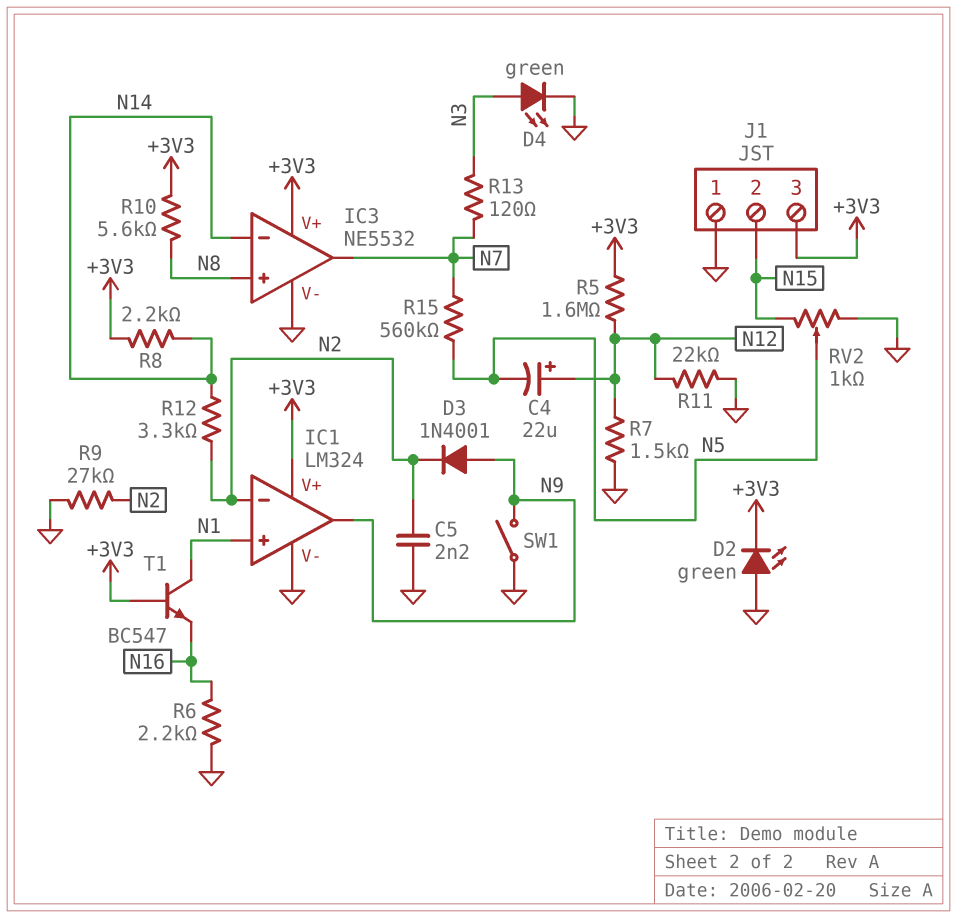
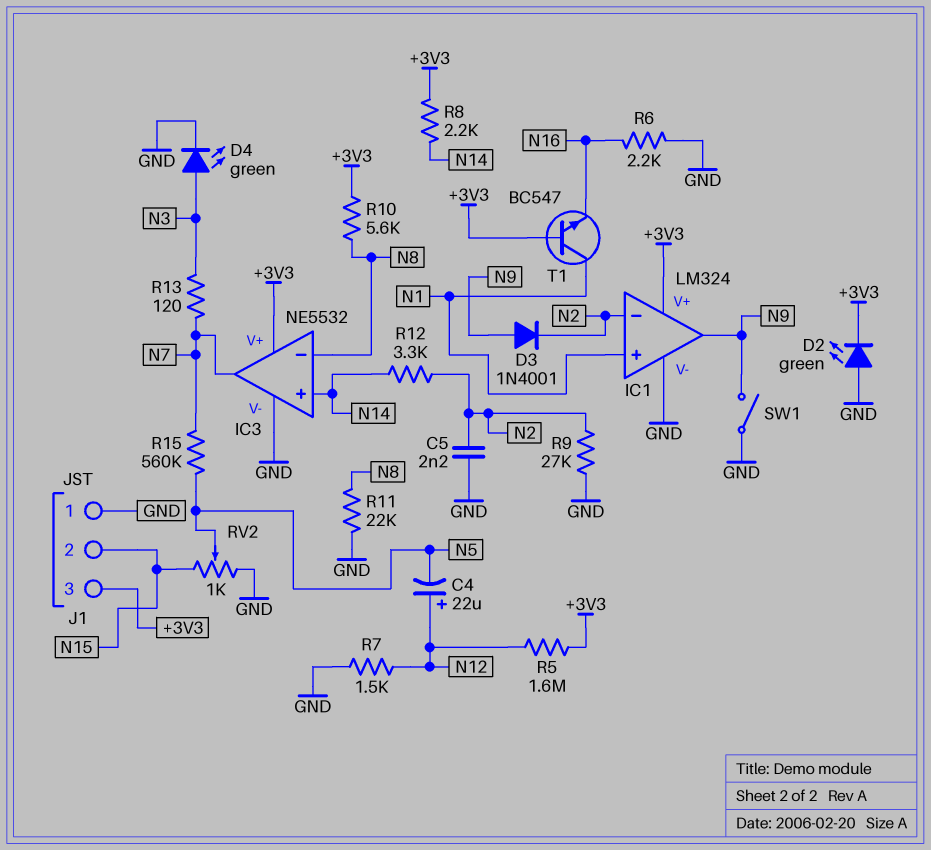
IC3 pin in+: N8 -> N14
IC3 pin in-: N14 -> N8
R11: 22k (GND, N12) -> 22k (GND, N8)

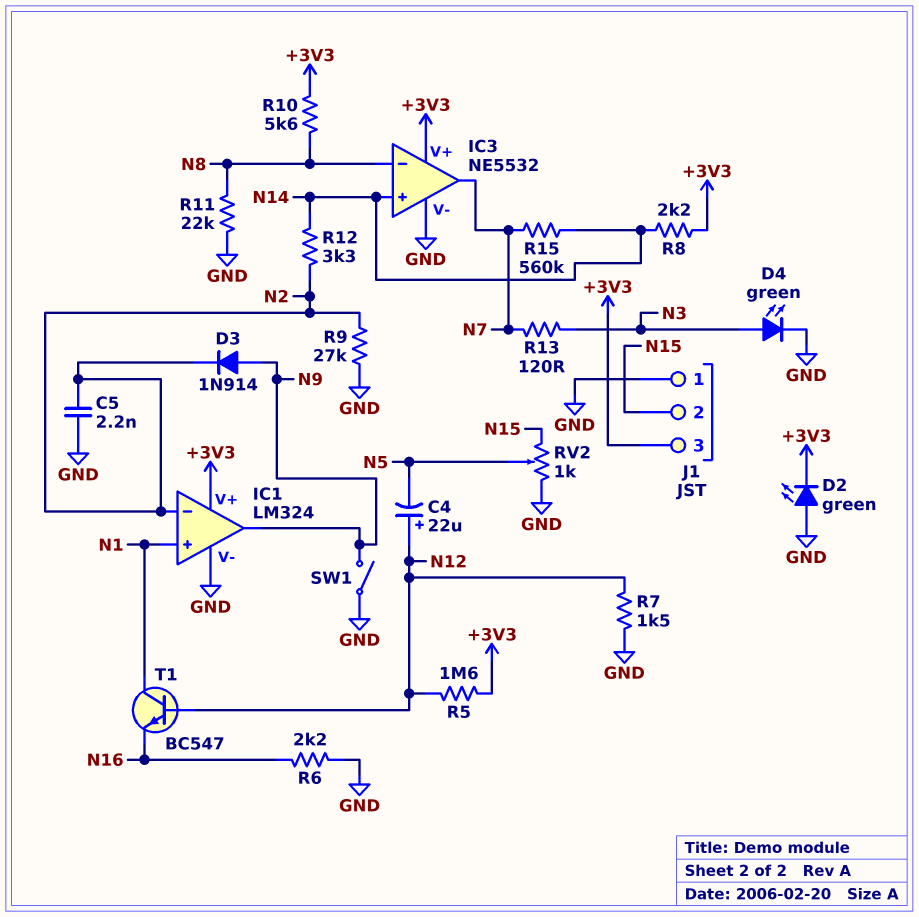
D3: diode 1N4001 (A N9, K N2) -> diode 1N914 (A N9, K N2)
R15: 560k (N5, N7) -> 560k (N7, N14)
T1: NPN BC547 (B +3V3, C N1, E N16) -> NPN BC547 (B N12, C N1, E N16)

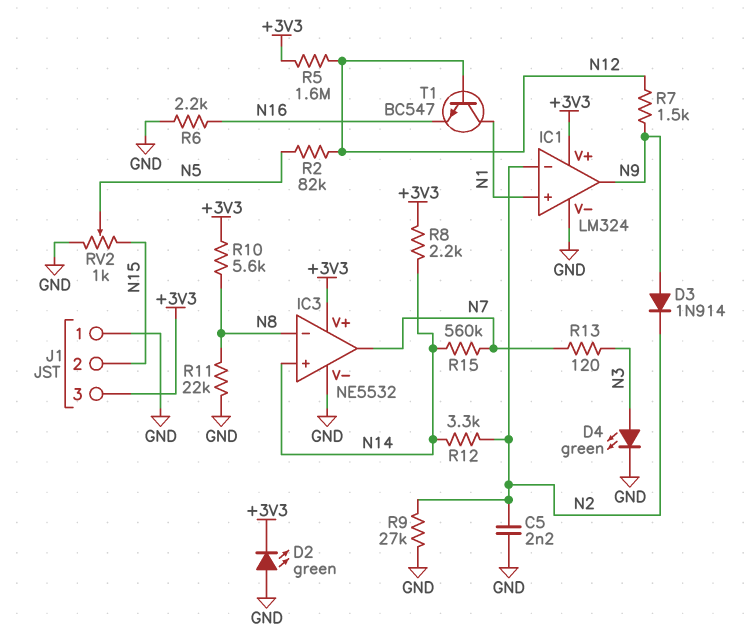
C4: 22uF (plus N12, minus N5) -> none
R2: none -> 82k (N5, N12)
R7: 1.5k (GND, N12) -> 1.5k (N9, N12)
SW1: switch (GND, N9) -> none

